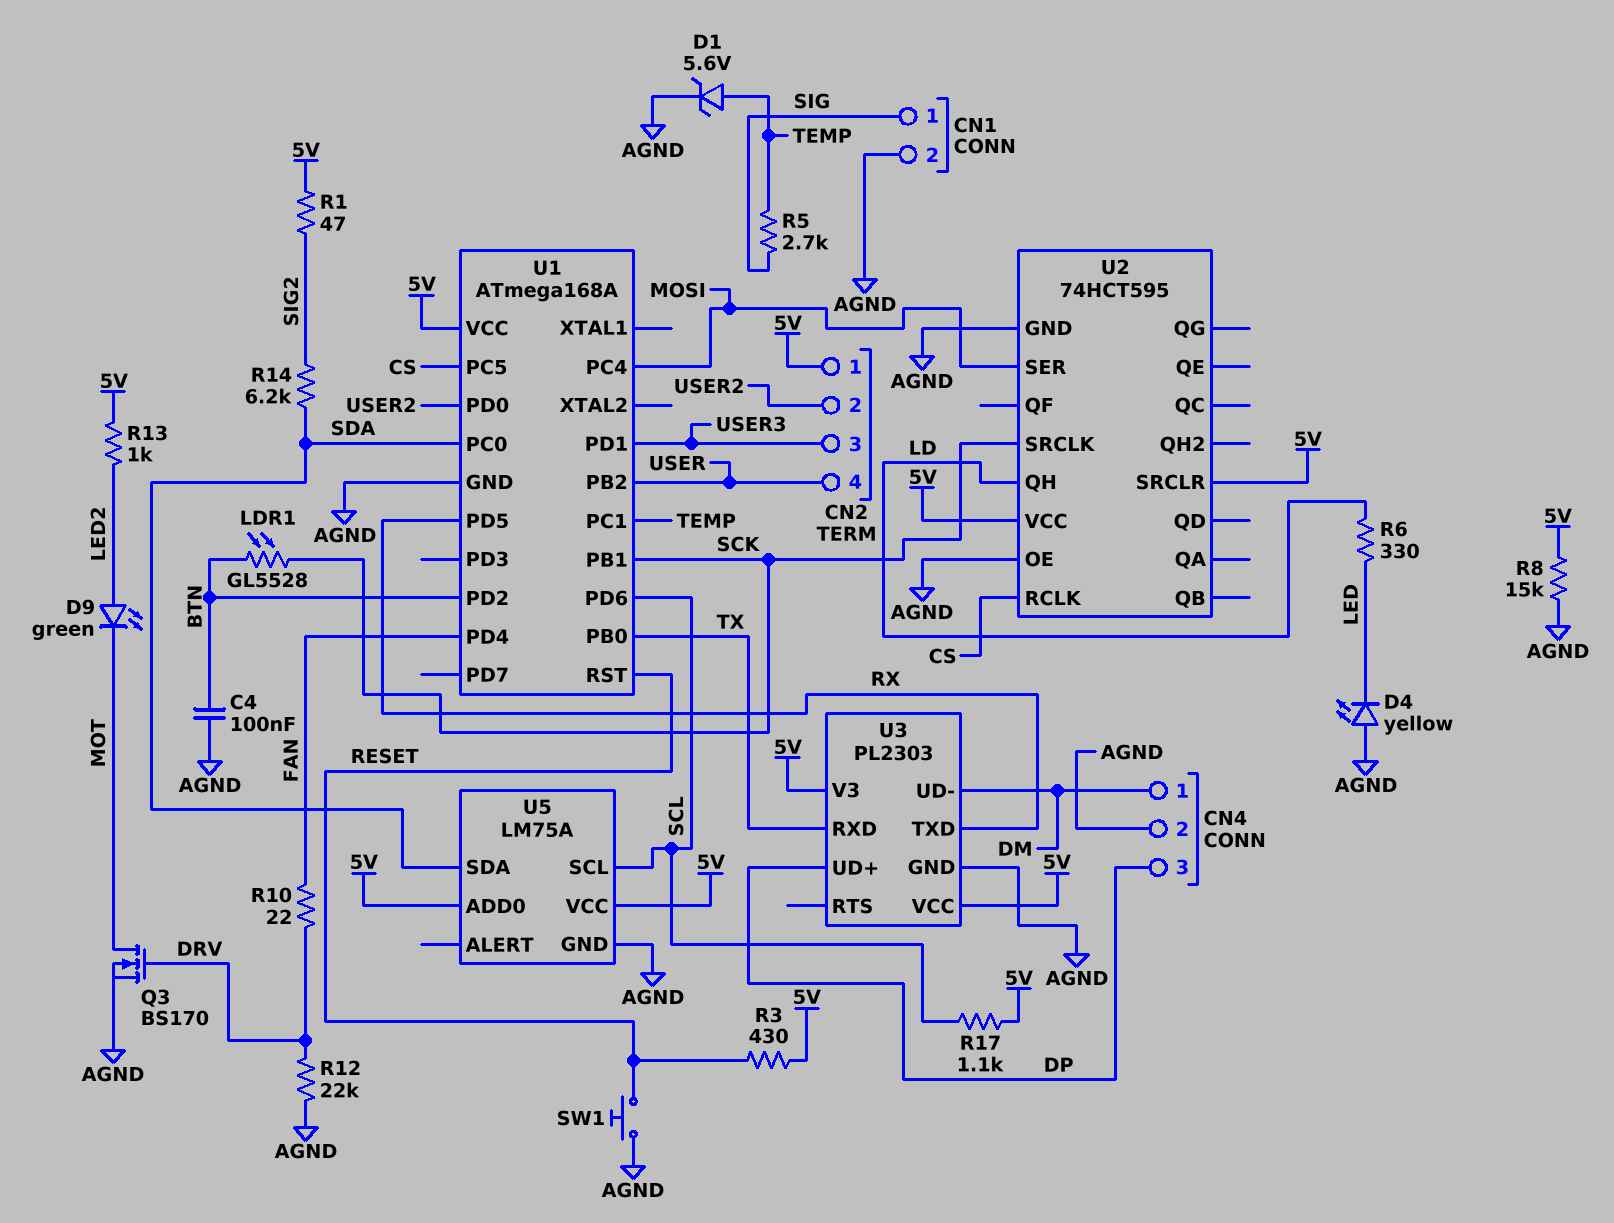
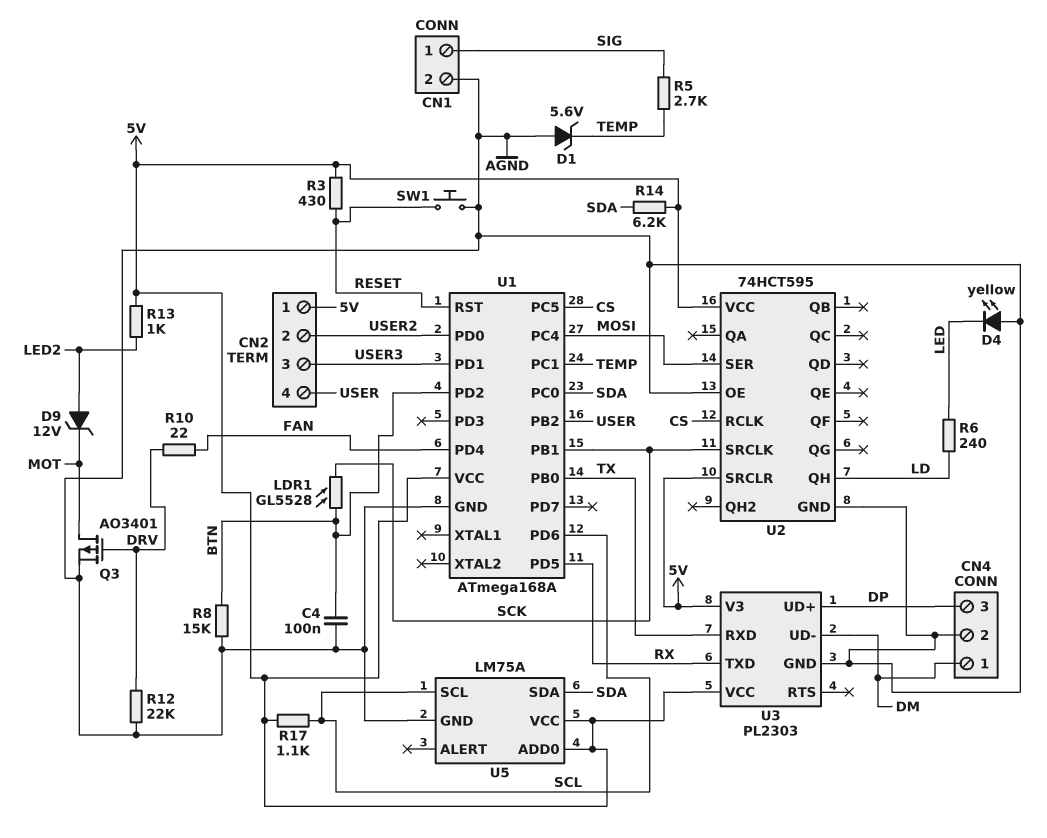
D1: zener 5.6V (A TEMP, K AGND) -> zener 5.6V (A AGND, K TEMP)
D9: LED green (A LED2, K MOT) -> zener 12V (A LED2, K MOT)
Q3: NMOS BS170 (G DRV, D MOT, S AGND) -> PMOS AO3401 (G DRV, D MOT, S AGND)
R1: 47 (5V, SIG2) -> none
R6: 330 (LD, LED) -> 240 (LD, LED)
R8: 15k (5V, AGND) -> 15k (AGND, BTN)
R14: 6.2k (SDA, SIG2) -> 6.2k (5V, SDA)

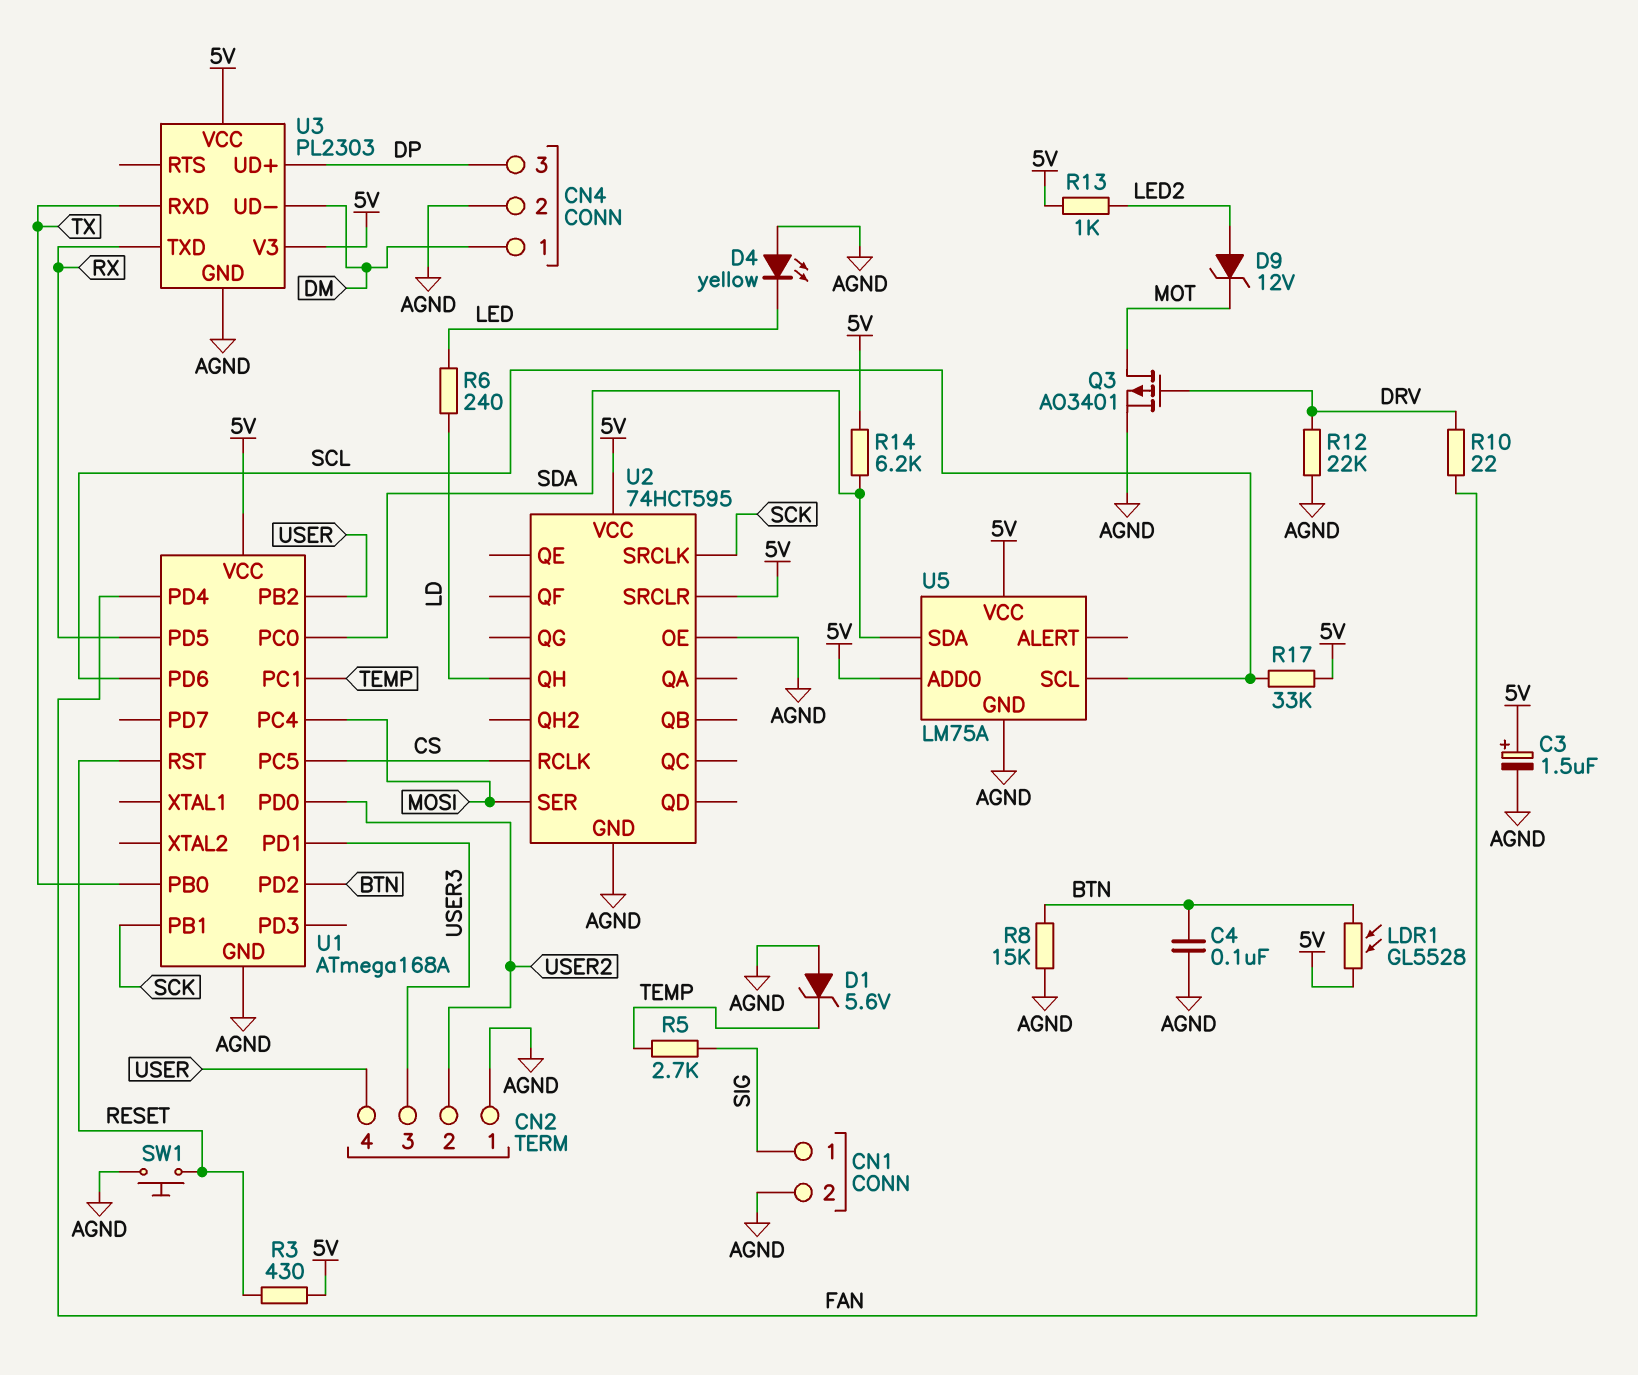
C3: none -> 1.5uF (plus 5V, minus AGND)
CN2 pin 1: 5V -> AGND
LDR1: GL5528 (BTN, SCK) -> GL5528 (5V, BTN)
R17: 1.1k (5V, SCL) -> 33k (5V, SCL)

